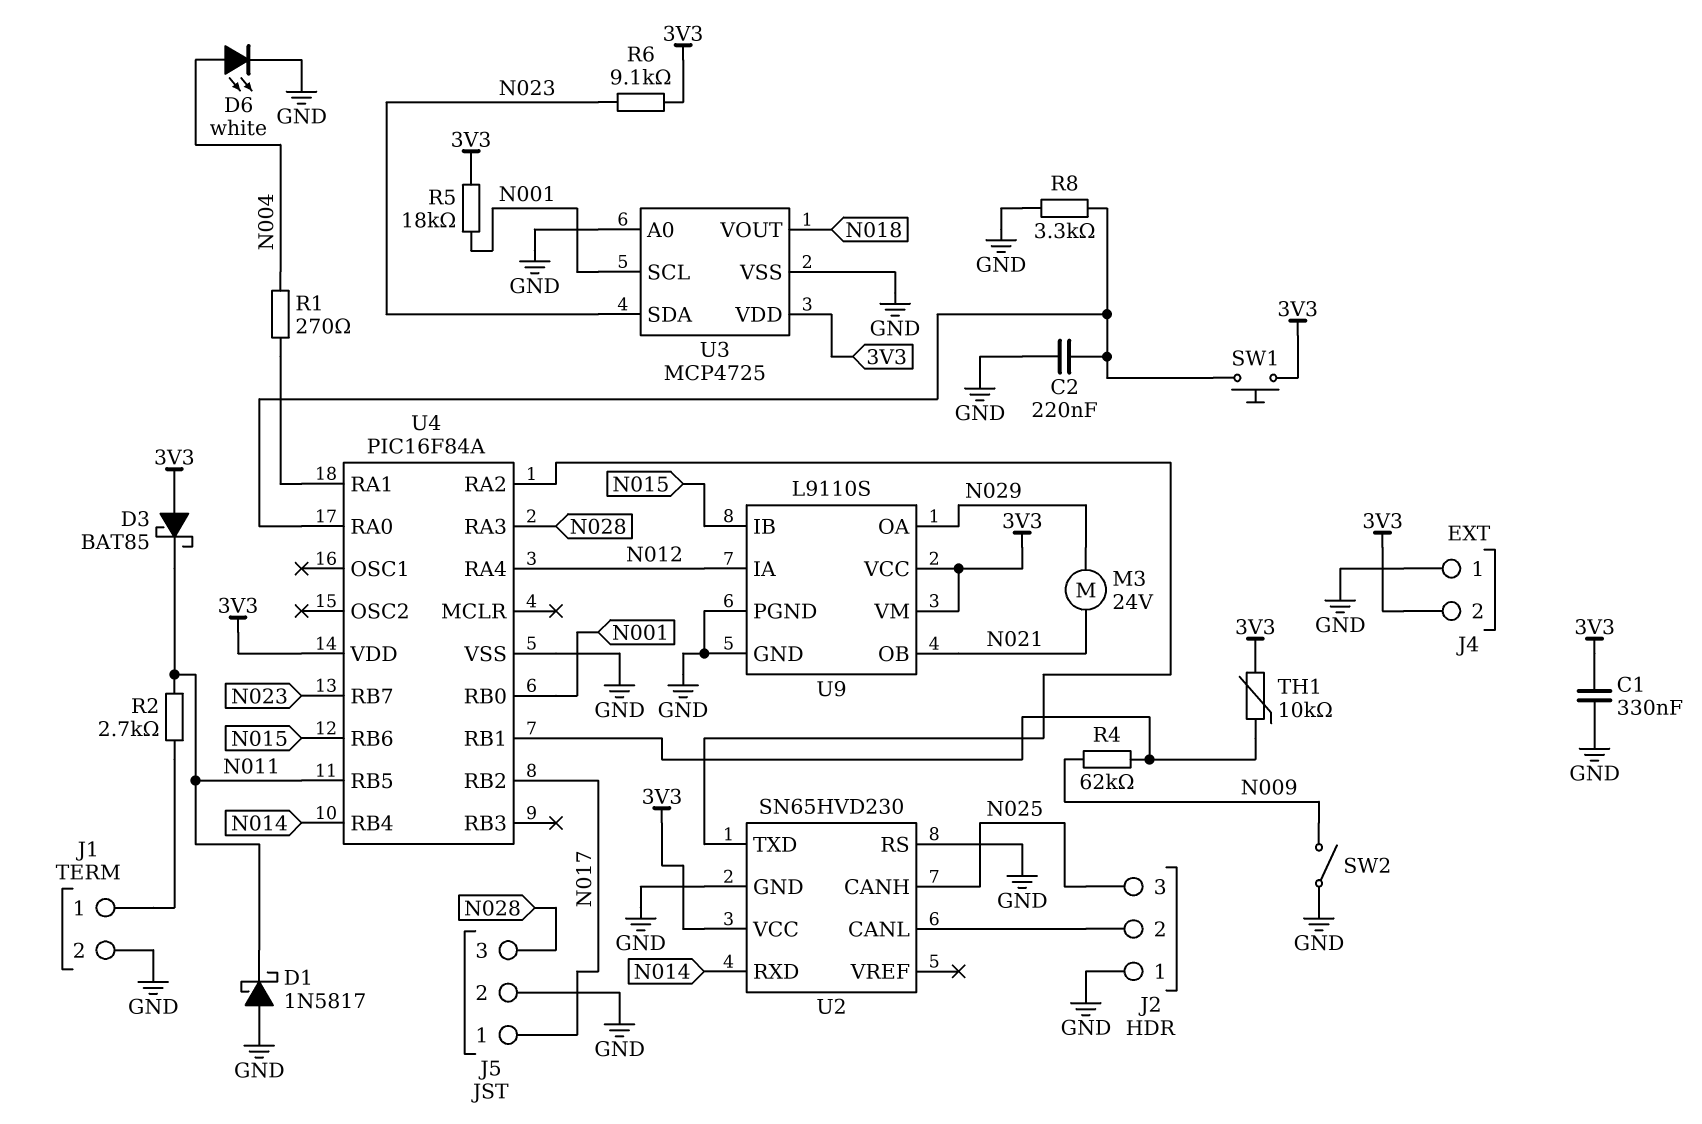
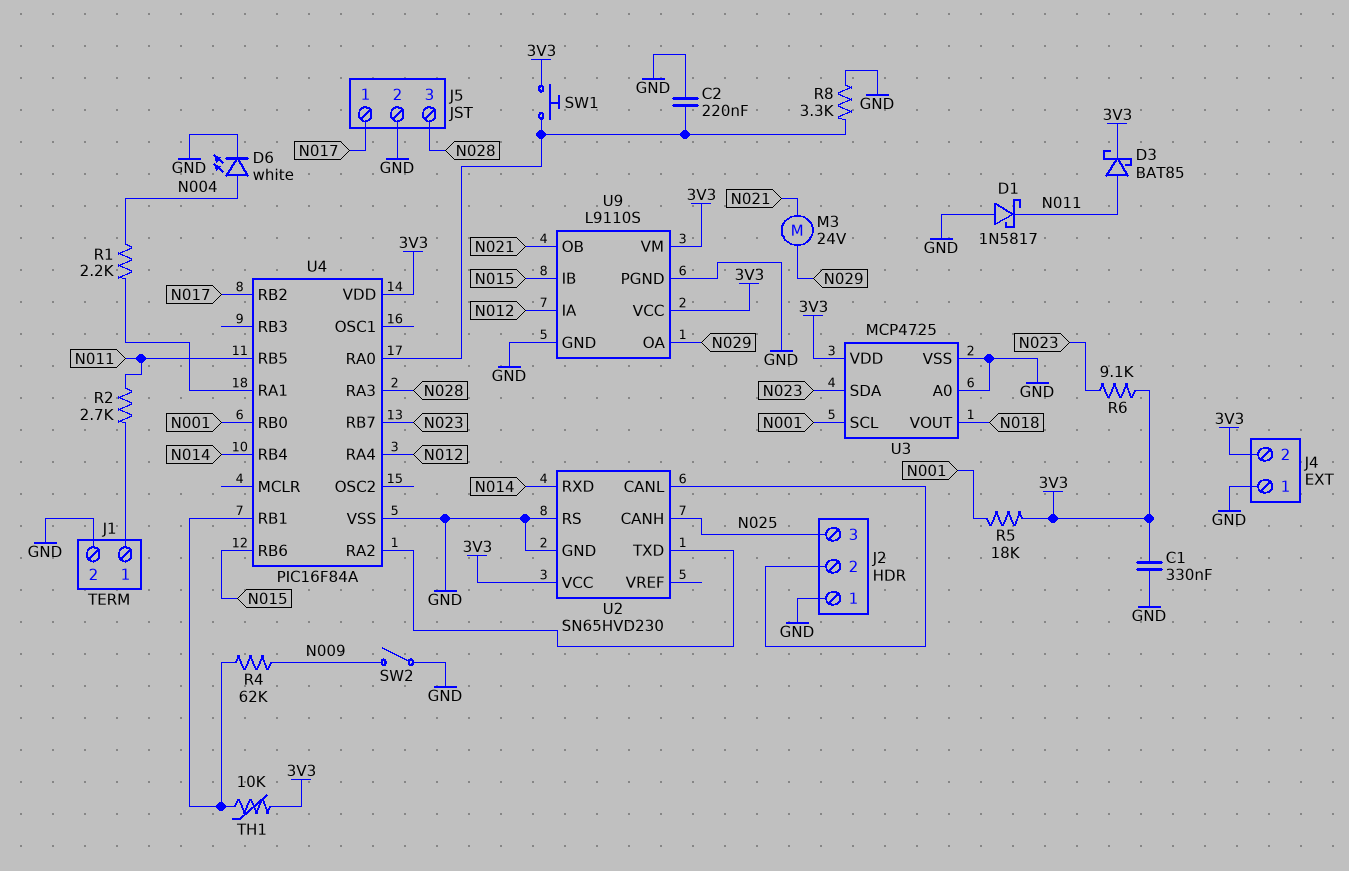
D3: schottky BAT85 (A 3V3, K N011) -> schottky BAT85 (A N011, K 3V3)
R1: 270 (N004, U4/RA1) -> 2.2k (N004, U4/RA1)

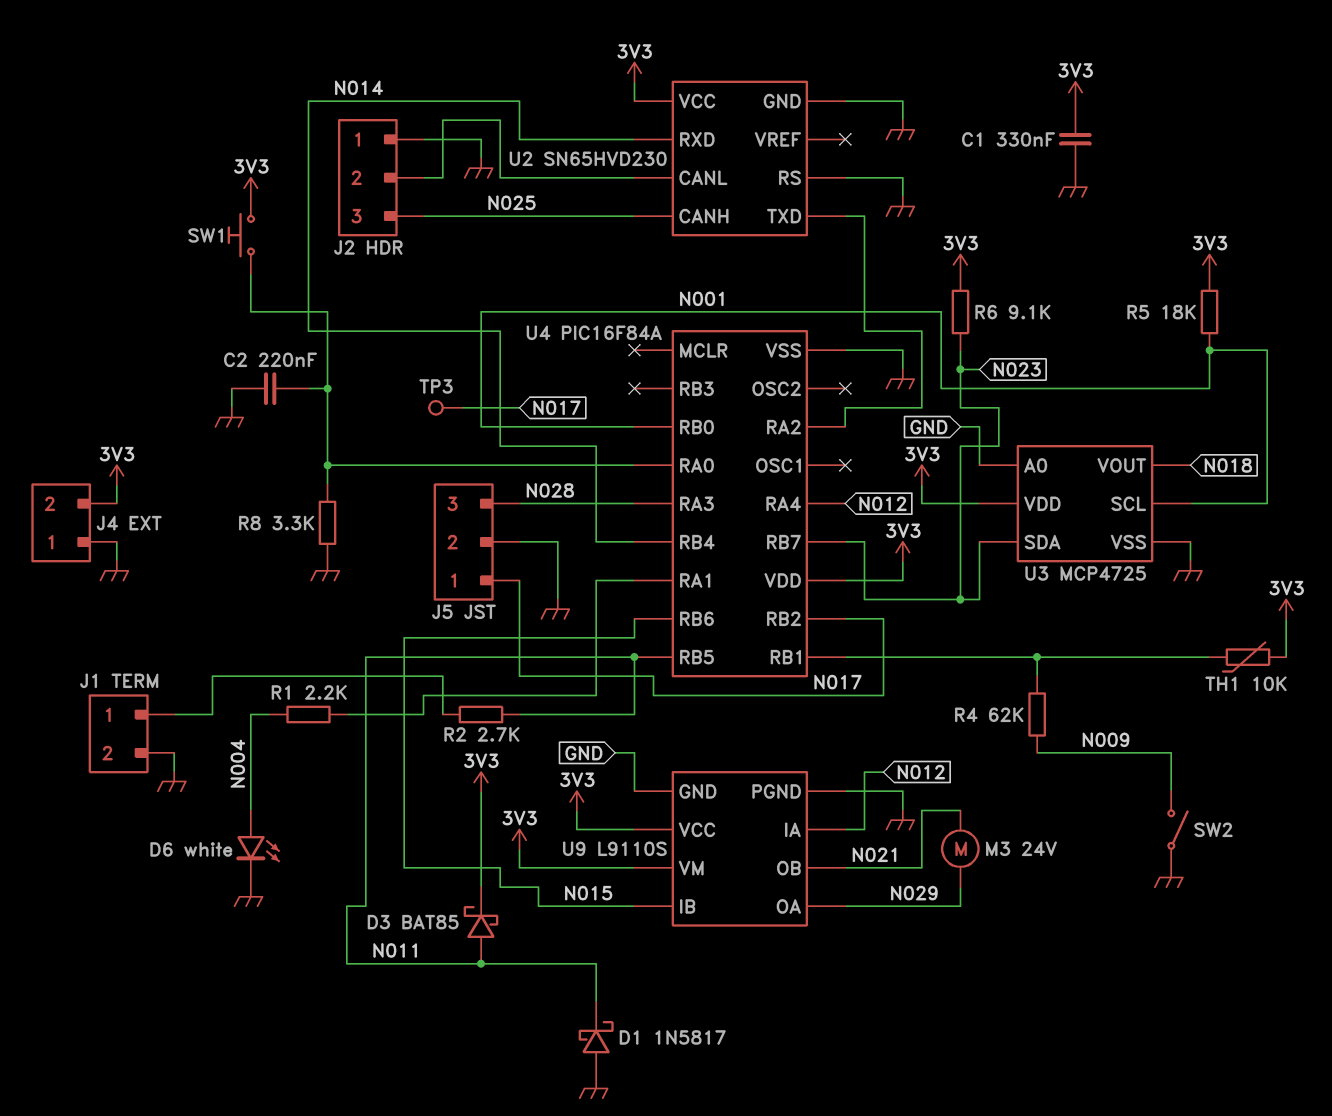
TP3: none -> test point (N017)

